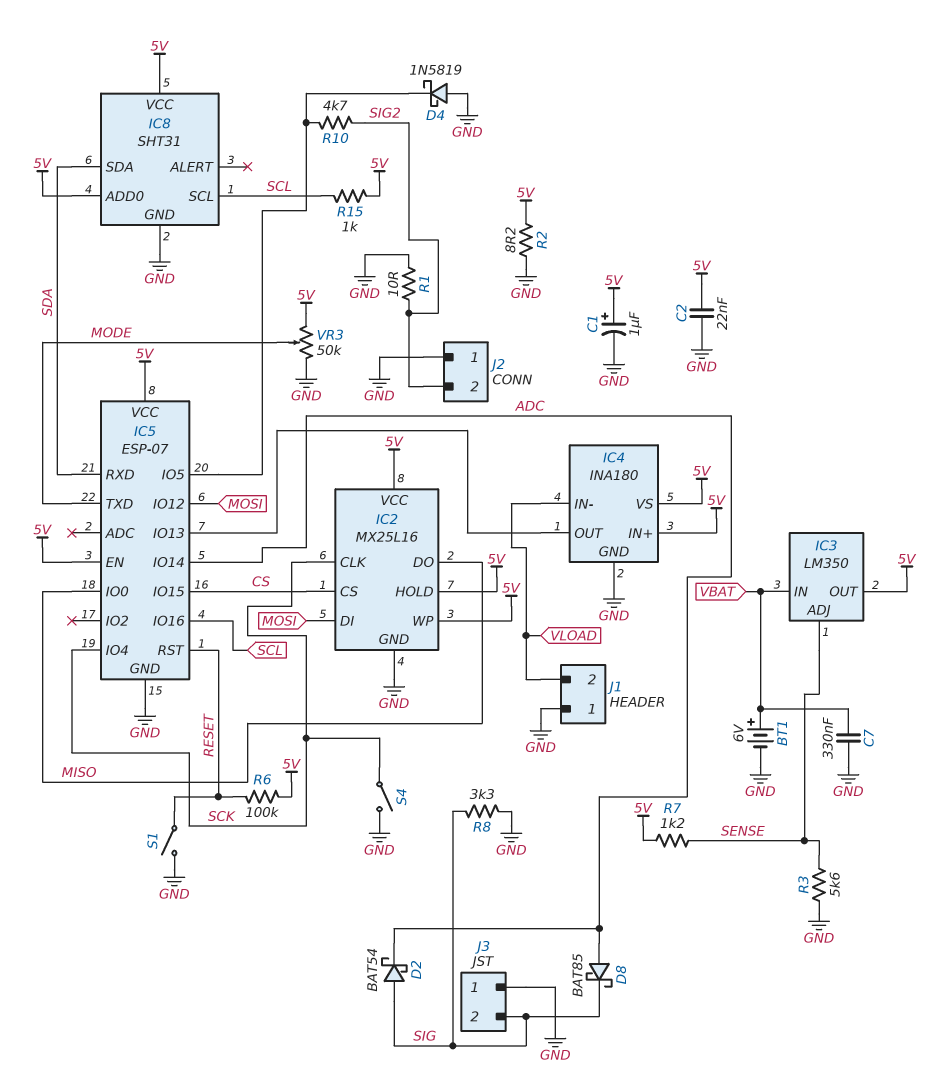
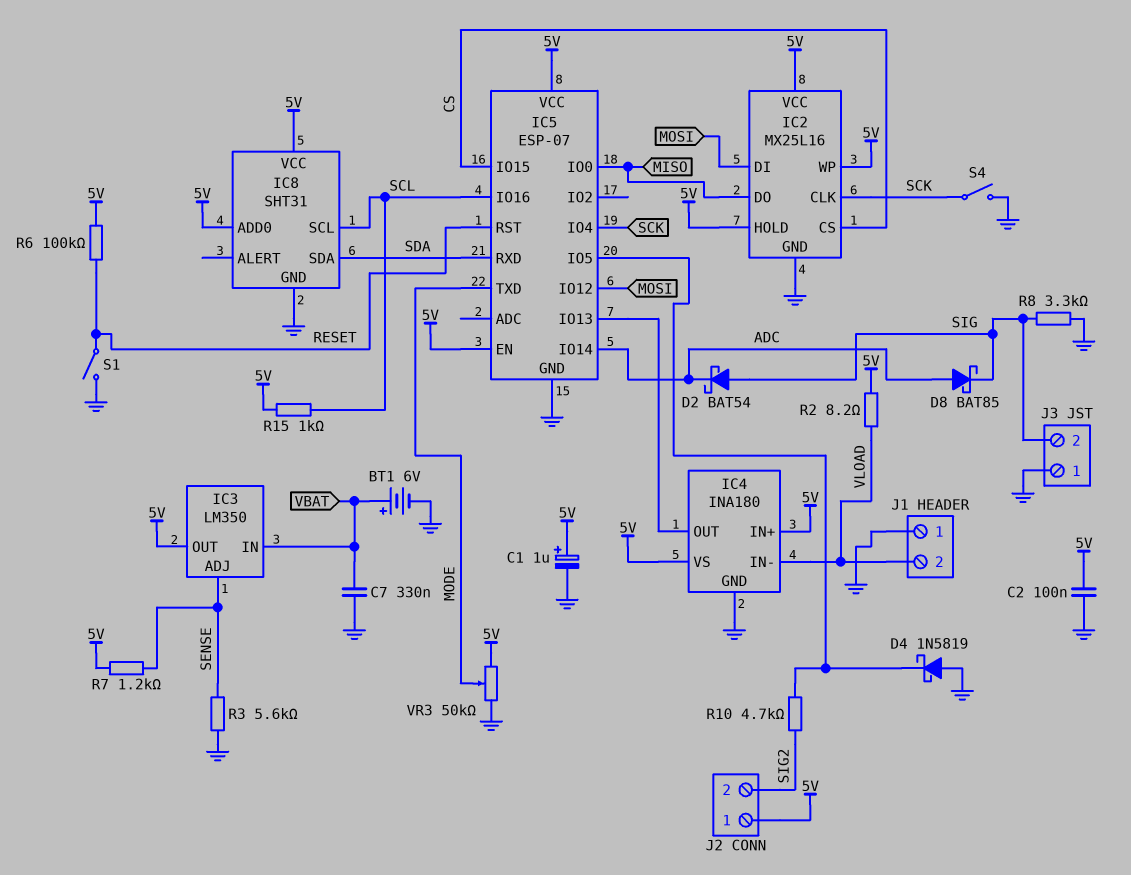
C2: 22nF (5V, GND) -> 100nF (5V, GND)
J2 pin 1: GND -> 5V
R1: 10 (GND, SIG2) -> none
R2: 8.2 (5V, GND) -> 8.2 (5V, VLOAD)

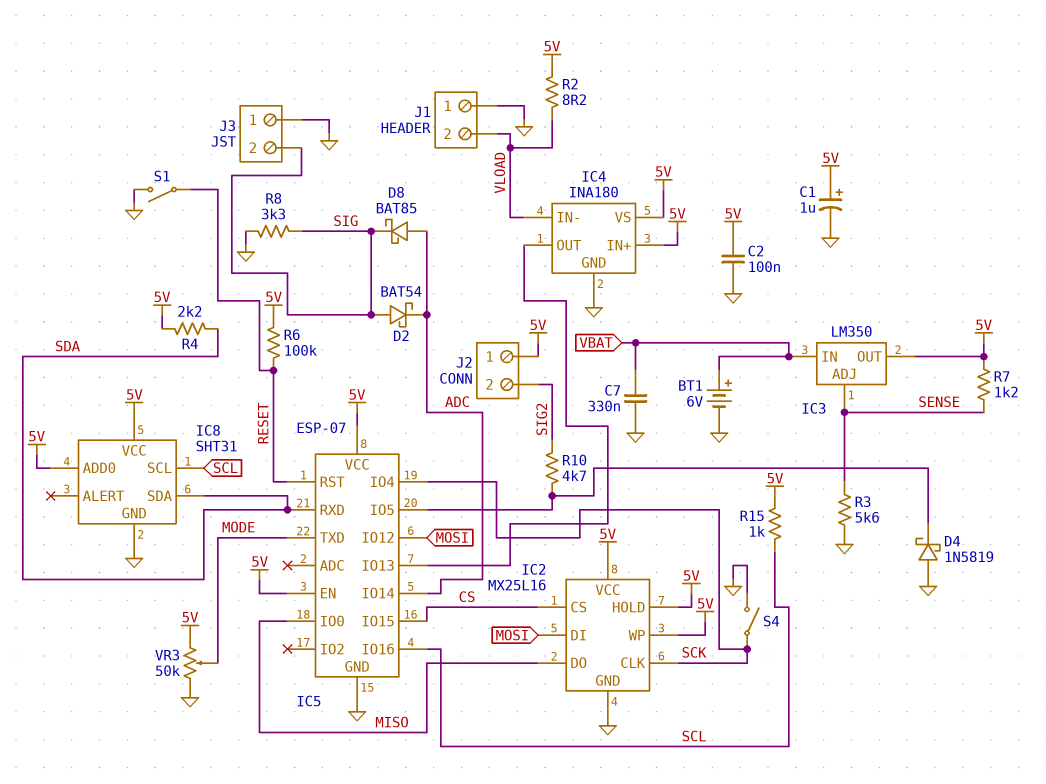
R4: none -> 2.2k (5V, SDA)

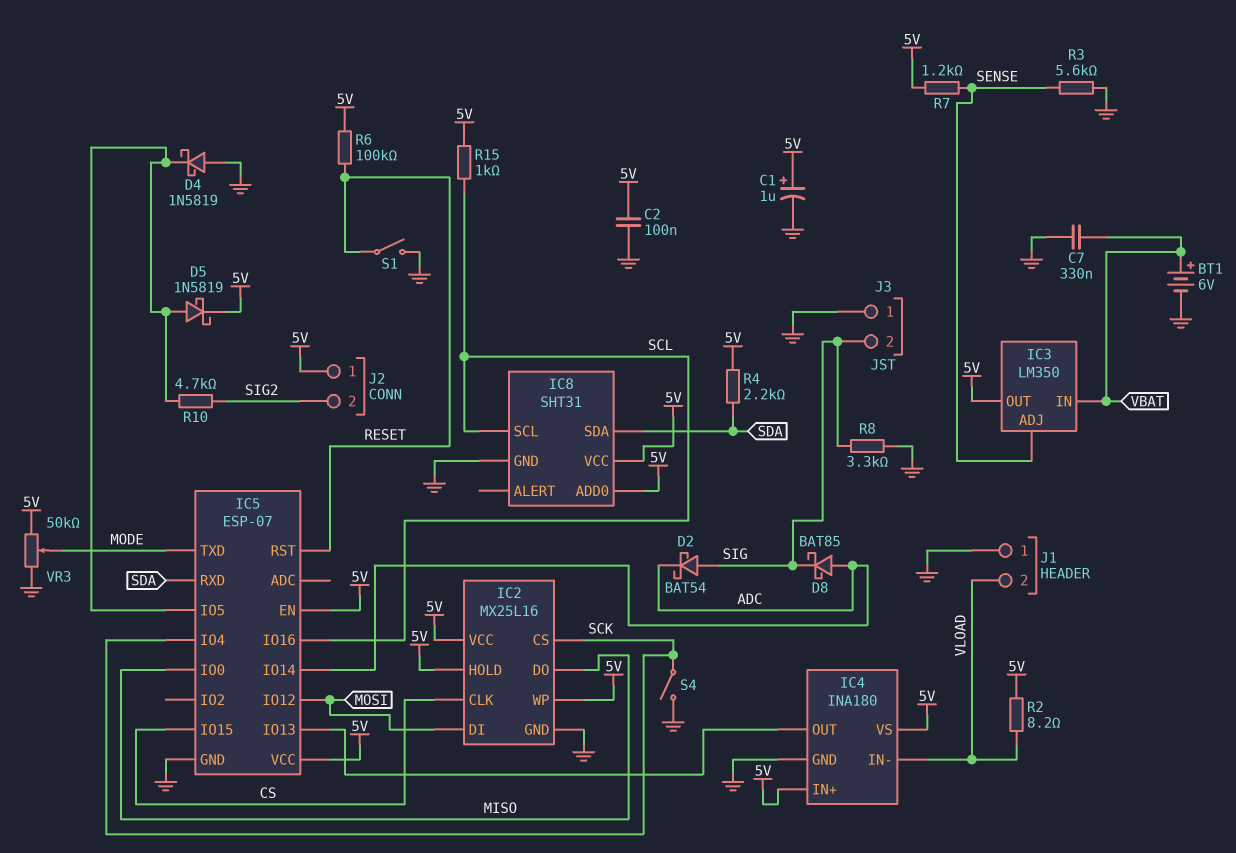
D5: none -> schottky 1N5819 (A IC5/IO5, K 5V)
IC2 pin CLK: SCK -> CS
IC2 pin CS: CS -> SCK

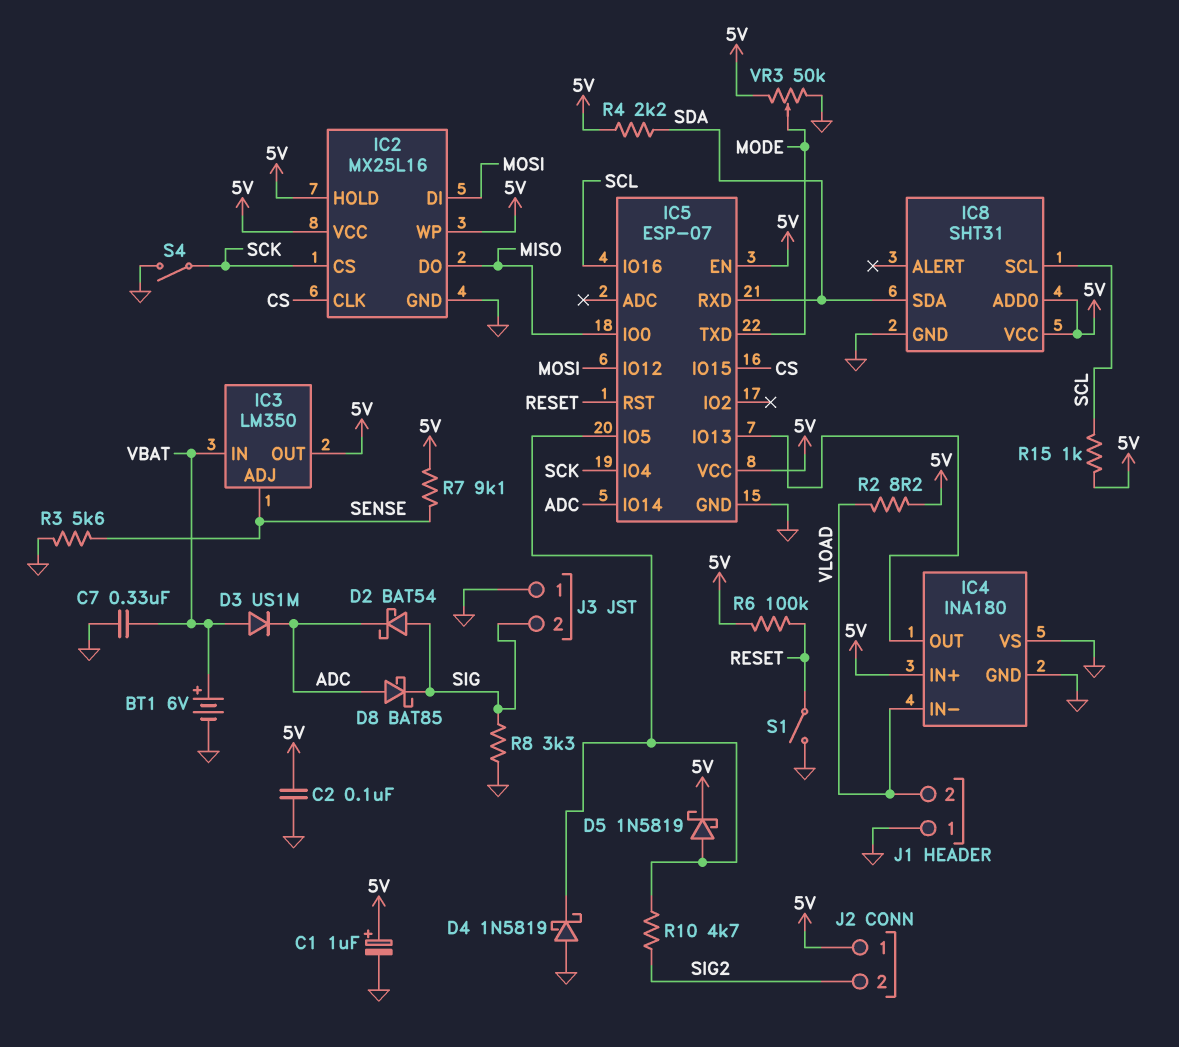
D3: none -> diode US1M (A VBAT, K ADC)
IC4 pin VS: 5V -> GND
R7: 1.2k (5V, SENSE) -> 9.1k (5V, SENSE)

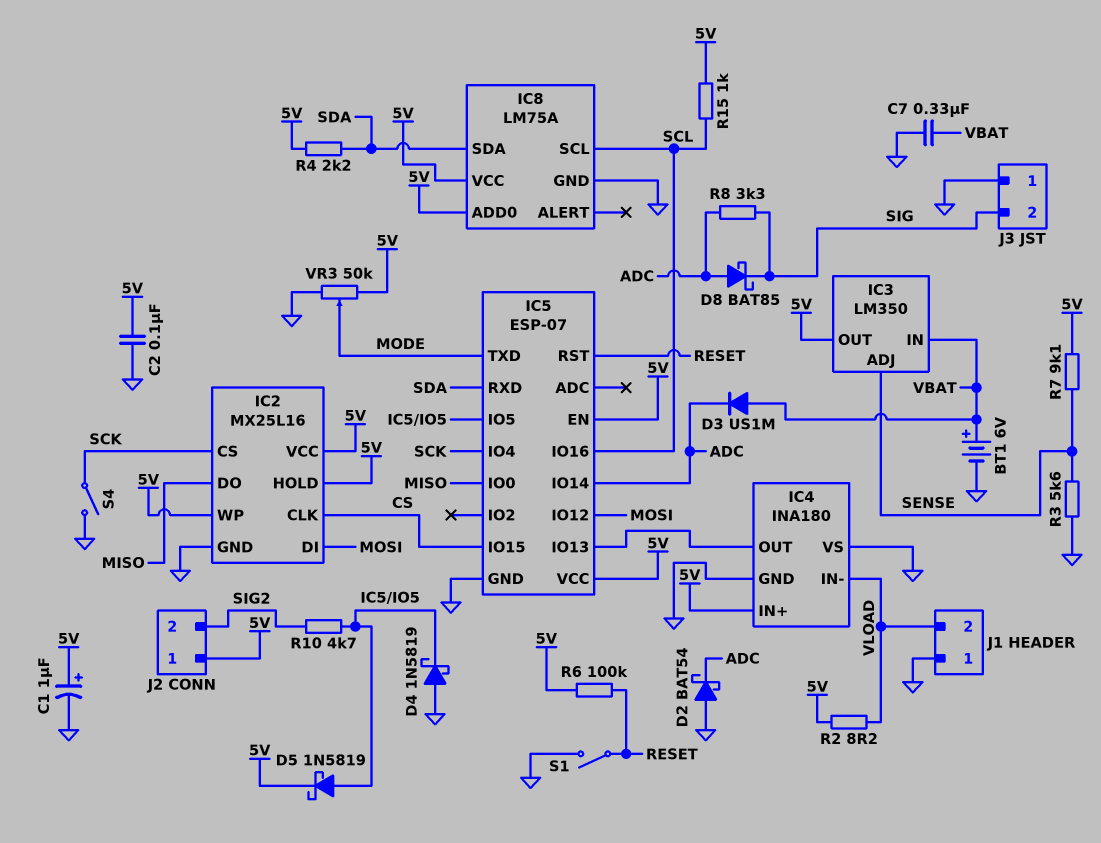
D2: schottky BAT54 (A SIG, K ADC) -> schottky BAT54 (A GND, K ADC)
IC8: SHT31 -> LM75A
R8: 3.3k (GND, SIG) -> 3.3k (ADC, SIG)

